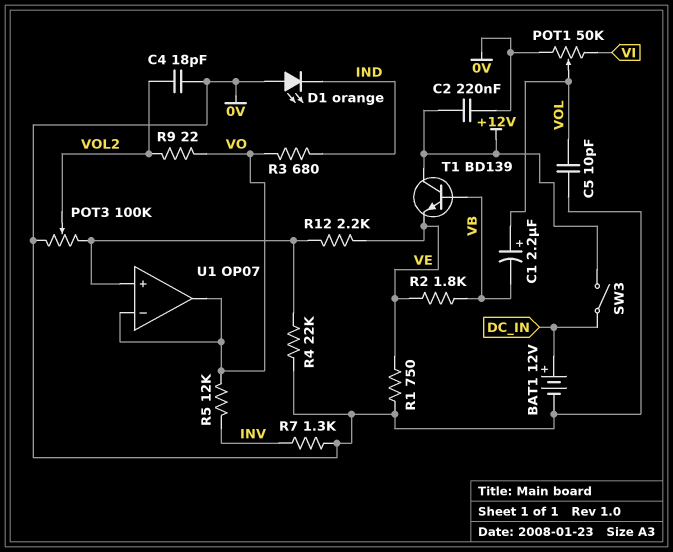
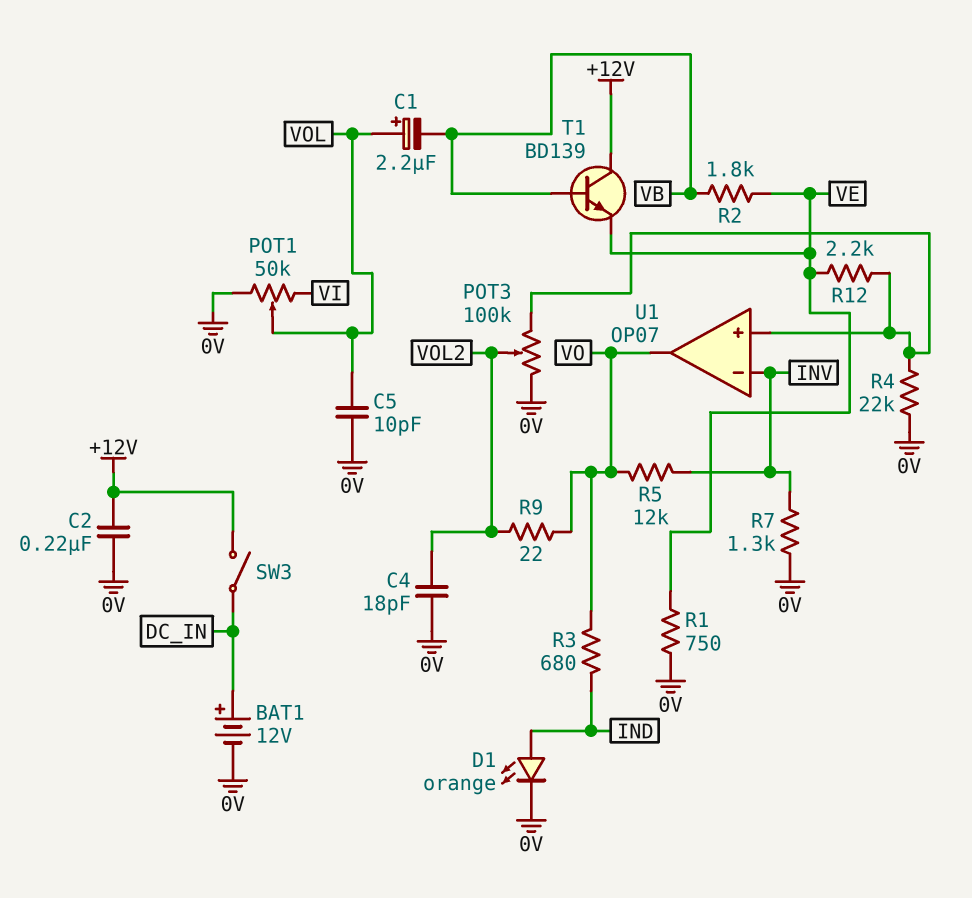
D1: LED orange (A 0V, K IND) -> LED orange (A IND, K 0V)
U1 pin in-: VO -> INV

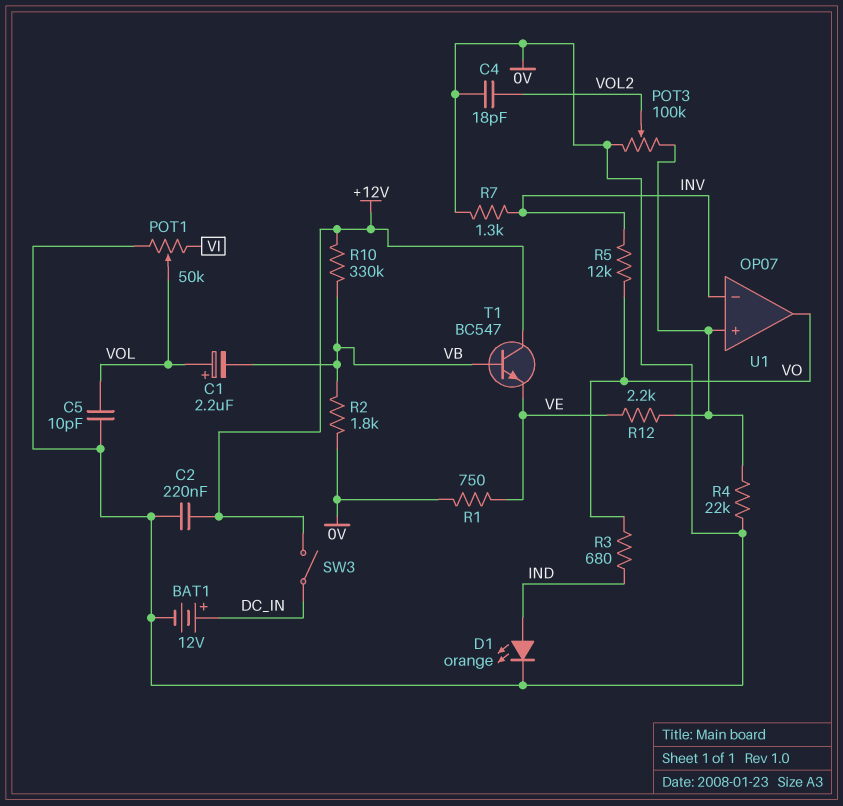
R2: 1.8k (VB, VE) -> 1.8k (0V, VB)
R9: 22 (VO, VOL2) -> none
R10: none -> 330k (+12V, VB)
T1: NPN BD139 (B VB, C +12V, E VE) -> NPN BC547 (B VB, C +12V, E VE)

